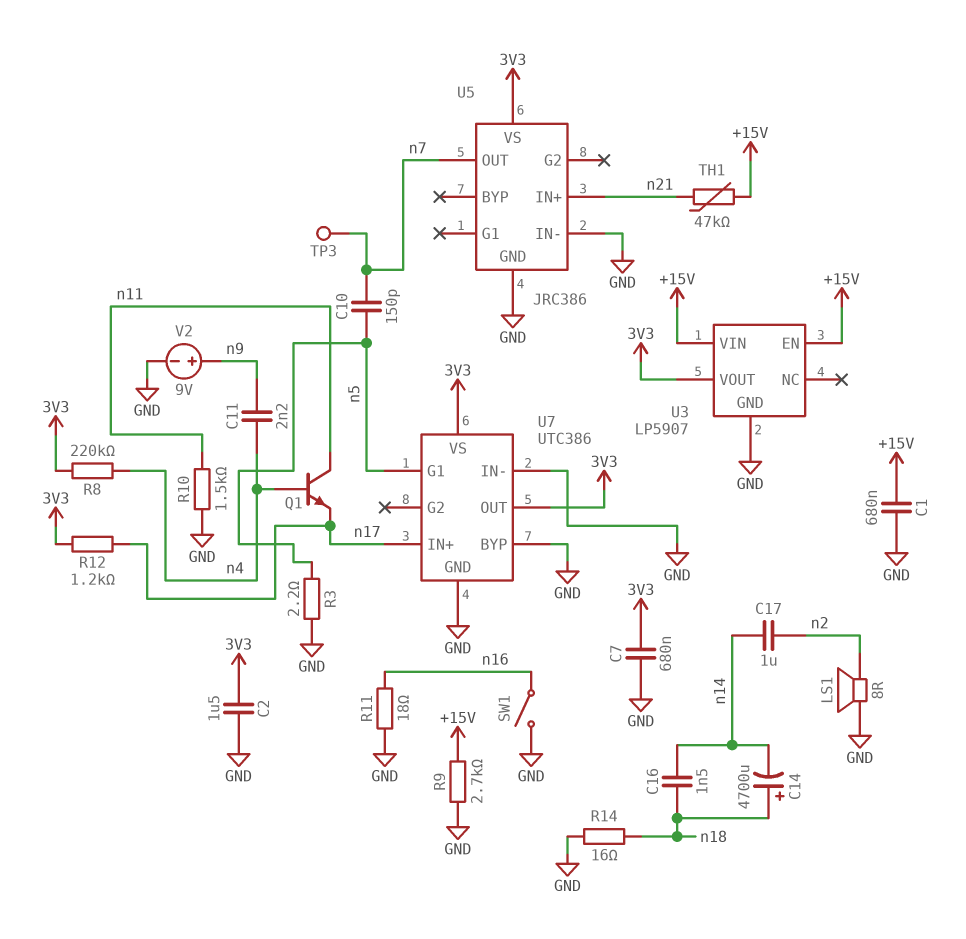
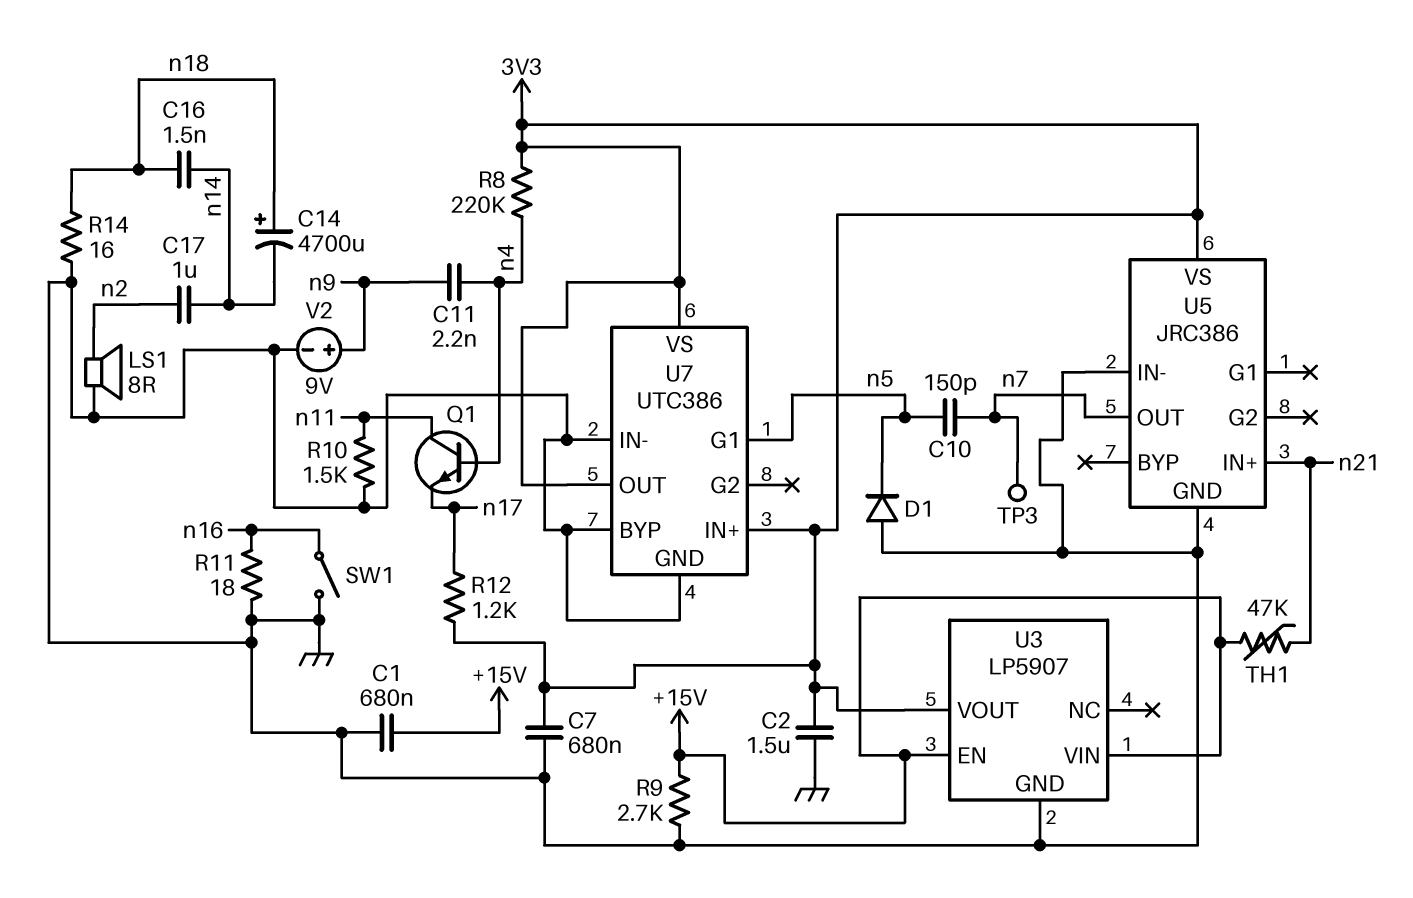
D1: none -> diode (A GND, K n5)
R3: 2.2 (GND, n5) -> none
U7 pin IN+: n17 -> 3V3

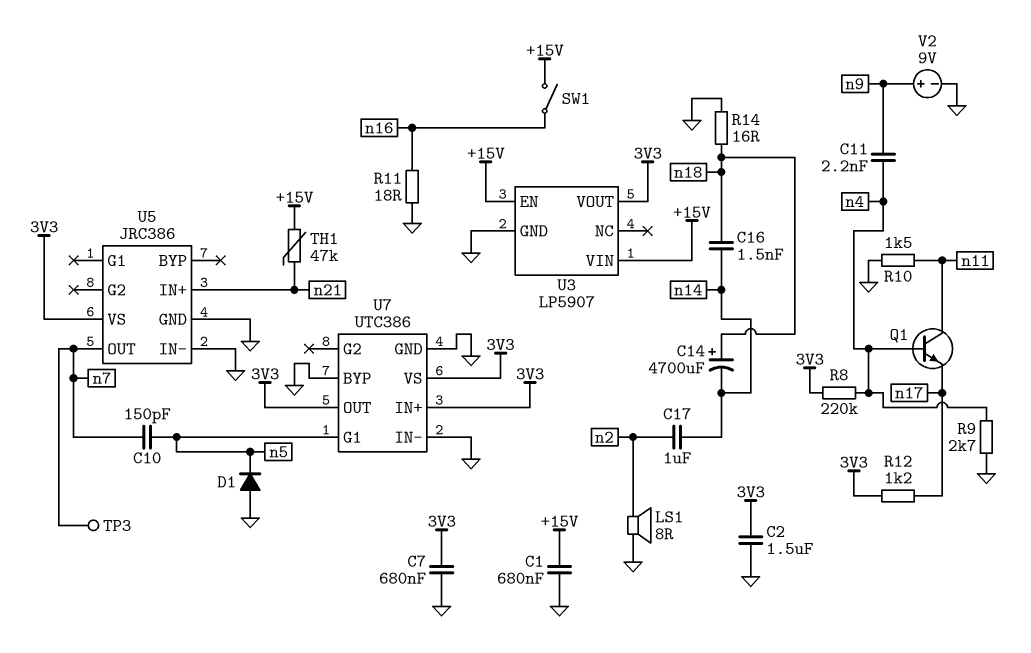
R9: 2.7k (+15V, GND) -> 2.7k (GND, n4)
SW1: switch (GND, n16) -> switch (+15V, n16)

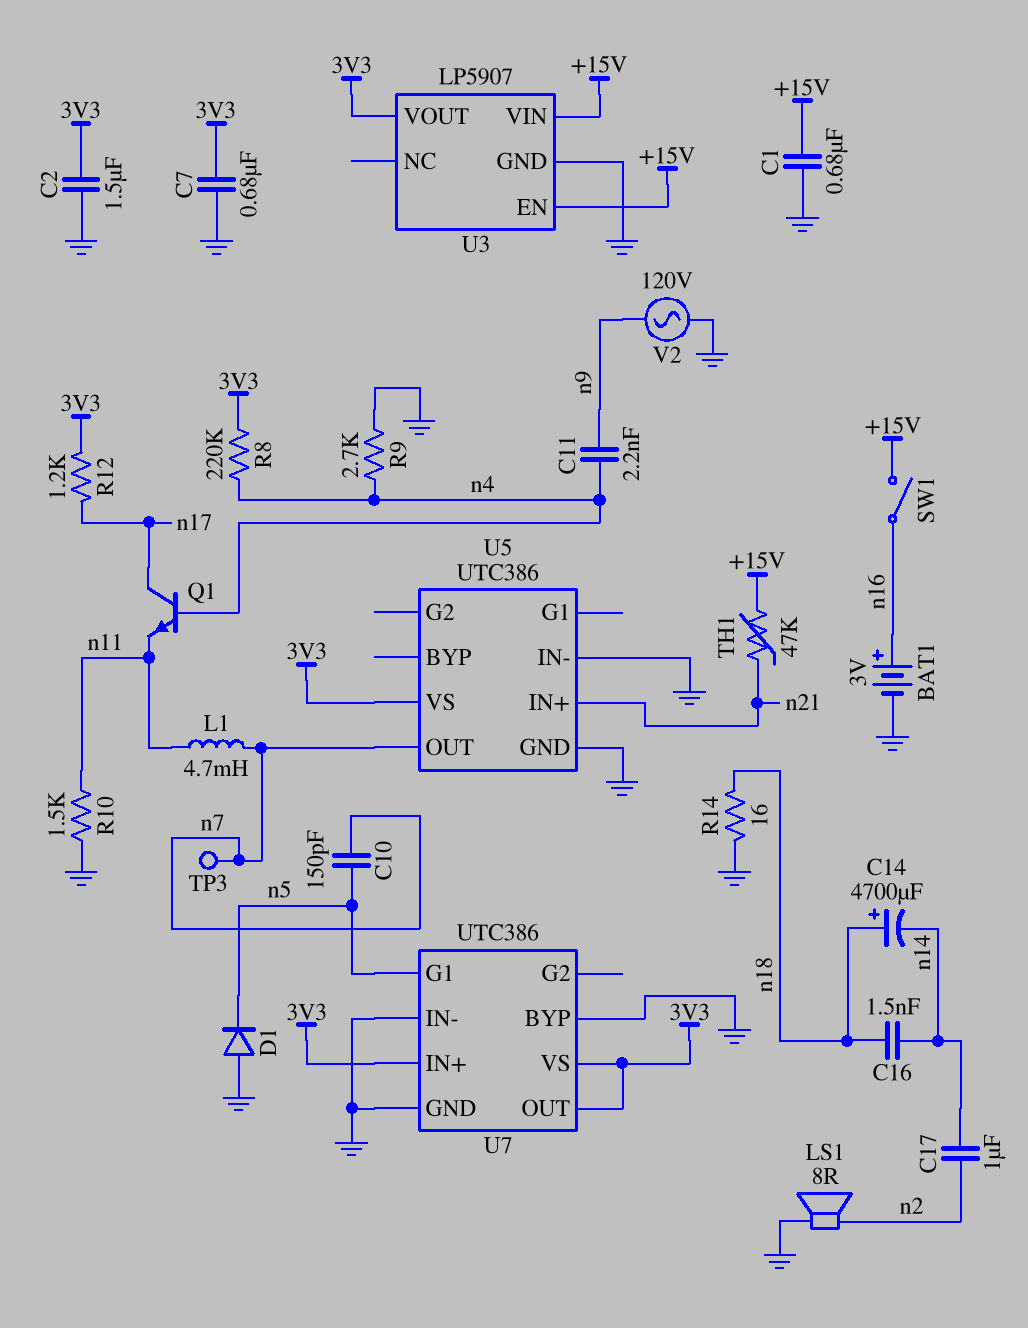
BAT1: none -> 3V (plus n16, minus GND)
L1: none -> 4.7mH (n7, n11)
Q1: NPN (B n4, C n11, E n17) -> NPN (B n4, C n17, E n11)
R11: 18 (GND, n16) -> none
U5: JRC386 -> UTC386
V2: 9V (plus n9, minus GND) -> AC 120V (GND, n9)

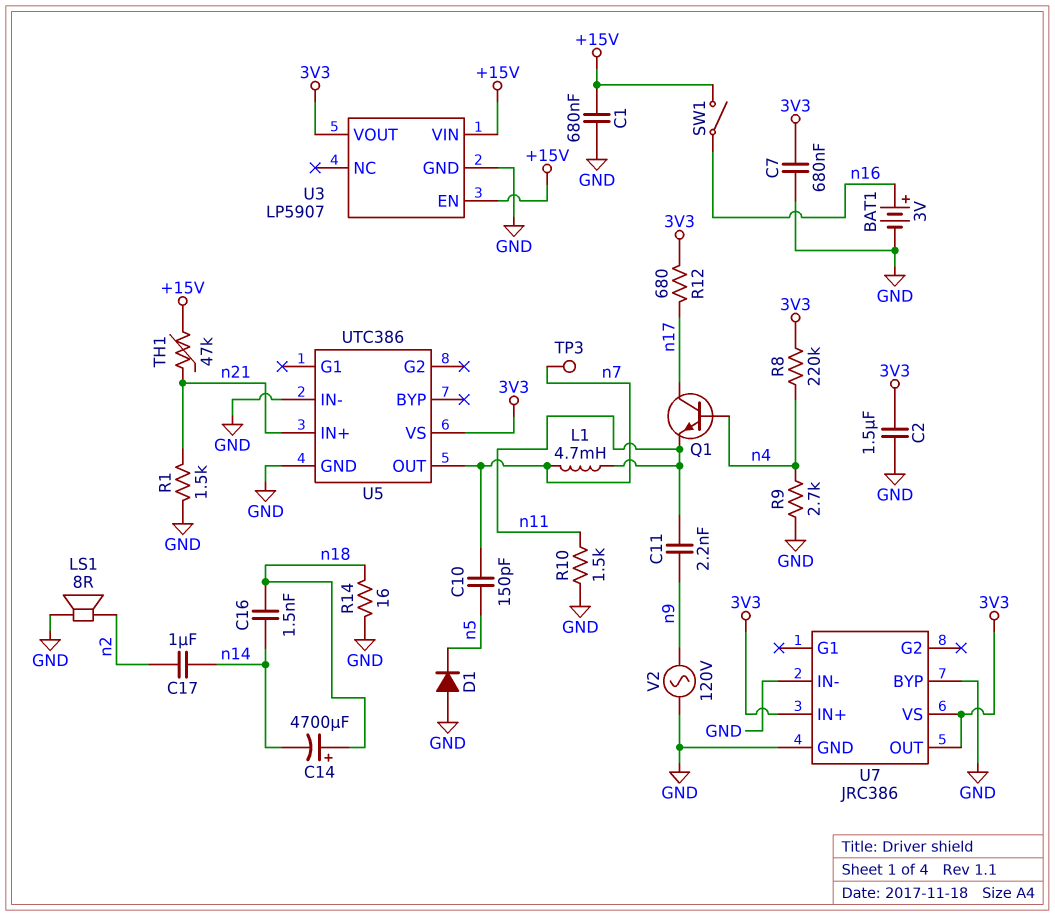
C11: 2.2nF (n4, n9) -> 2.2nF (n9, n11)
R1: none -> 1.5k (GND, n21)
R12: 1.2k (3V3, n17) -> 680 (3V3, n17)
U7: UTC386 -> JRC386
U7 pin G1: n5 -> none

